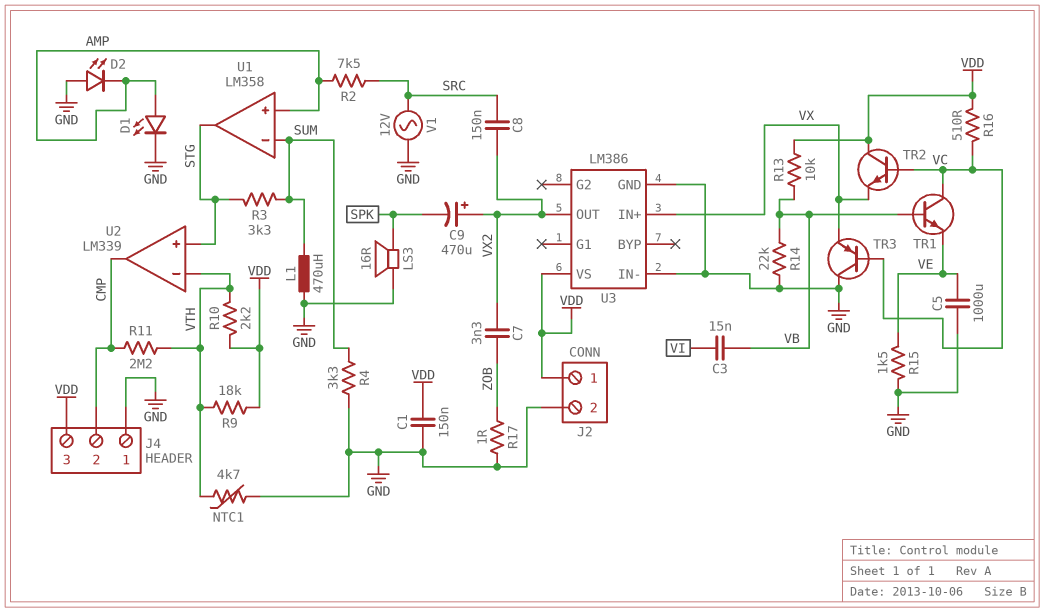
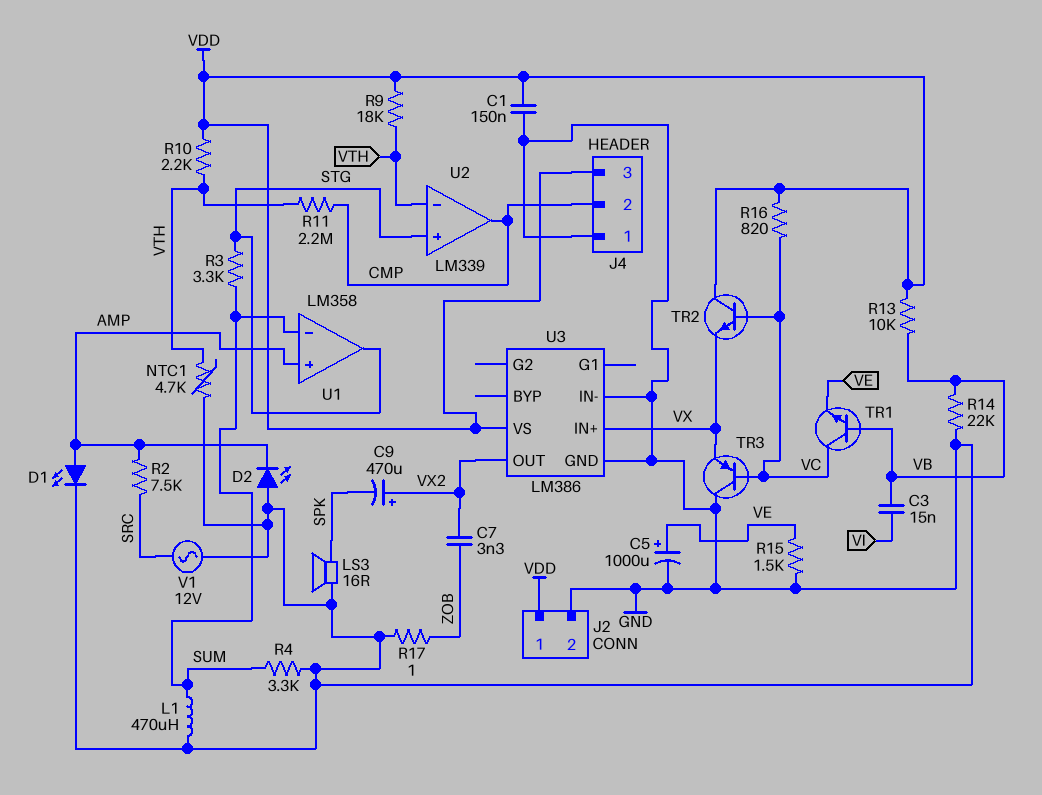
C5: 1000uF (GND, VE) -> 1000uF (plus VE, minus GND)
C8: 150nF (SRC, VX2) -> none
R16: 510 (VC, VDD) -> 820 (VC, VDD)

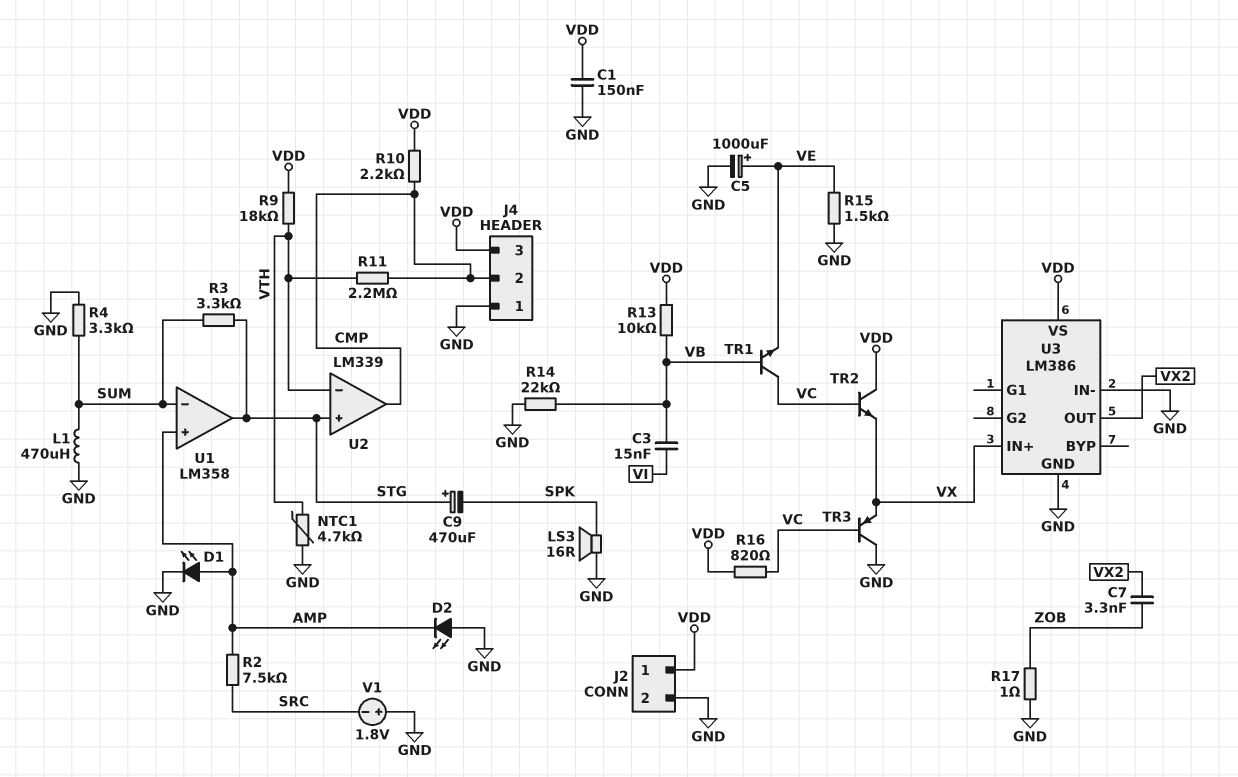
C9: 470uF (plus VX2, minus SPK) -> 470uF (plus STG, minus SPK)
R10: 2.2k (VDD, VTH) -> 2.2k (CMP, VDD)
V1: AC 12V (GND, SRC) -> 1.8V (plus GND, minus SRC)

